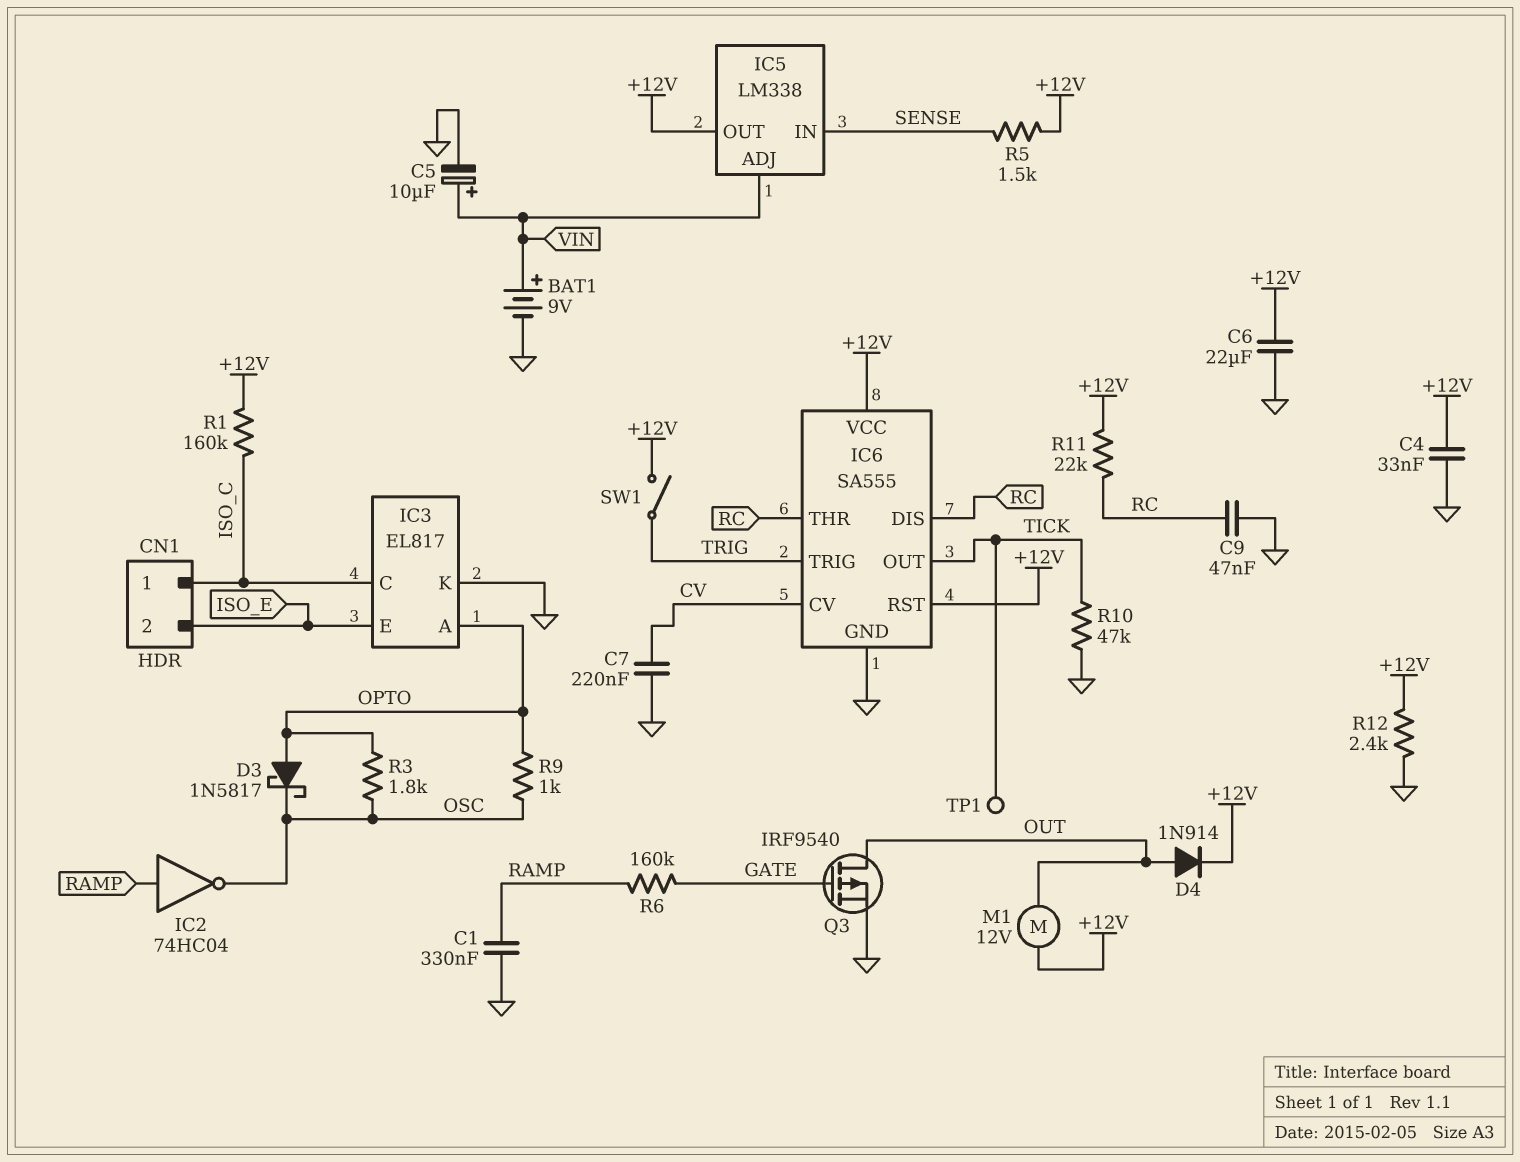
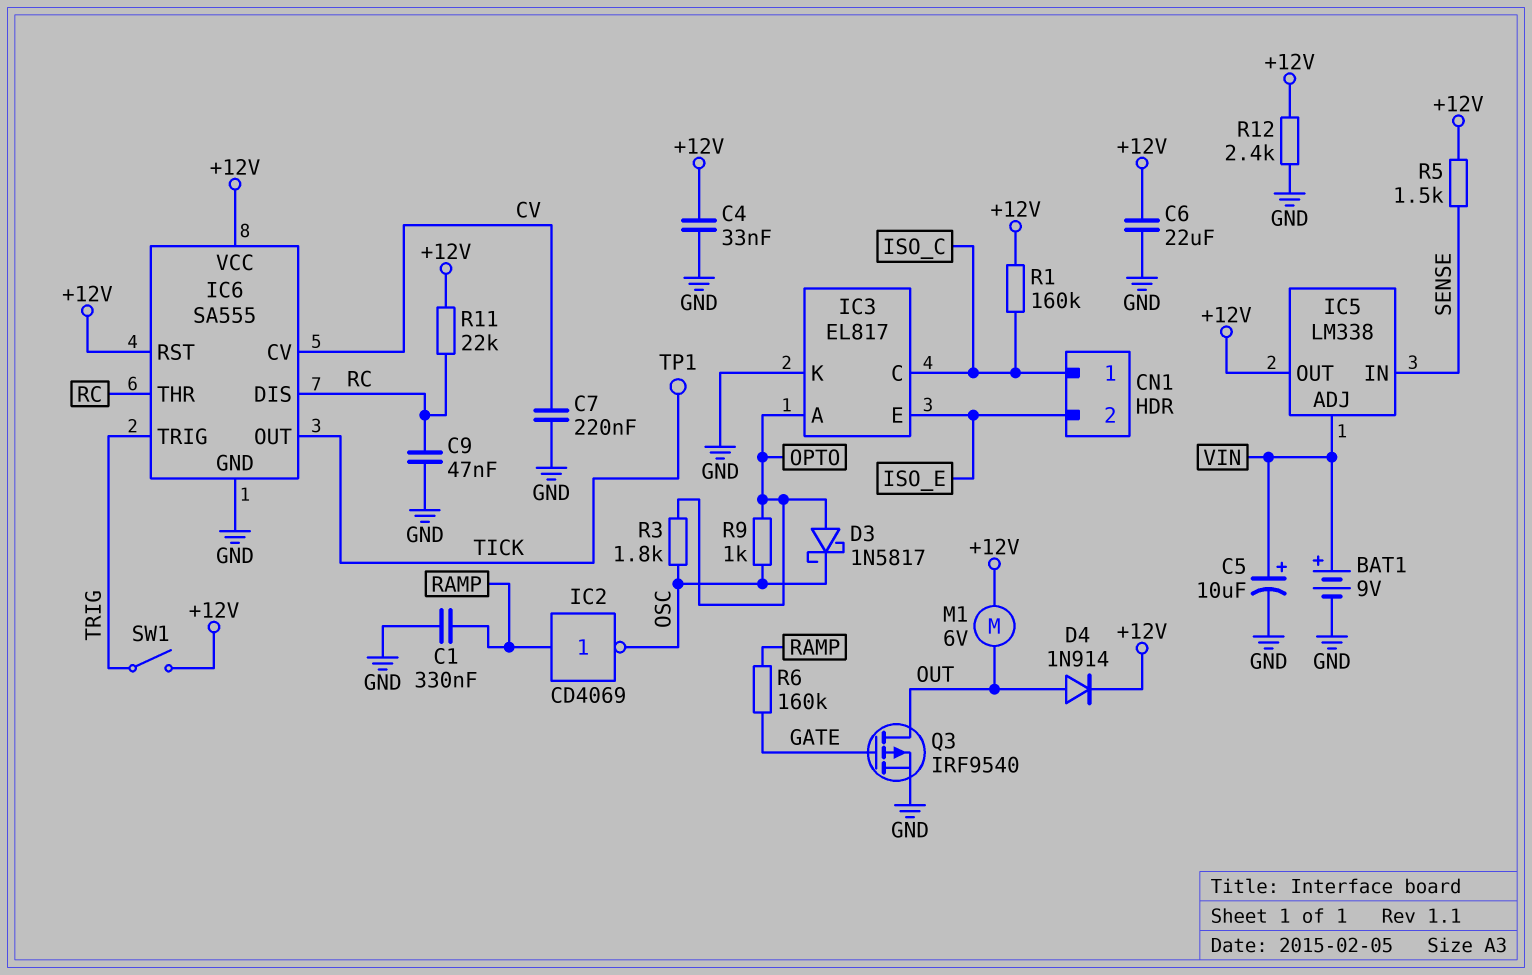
IC2: NOT 74HC04 (in RAMP, out OSC) -> NOT CD4069 (in RAMP, out OSC)
M1: motor 12V (+12V, OUT) -> motor 6V (+12V, OUT)
R10: 47k (GND, TICK) -> none

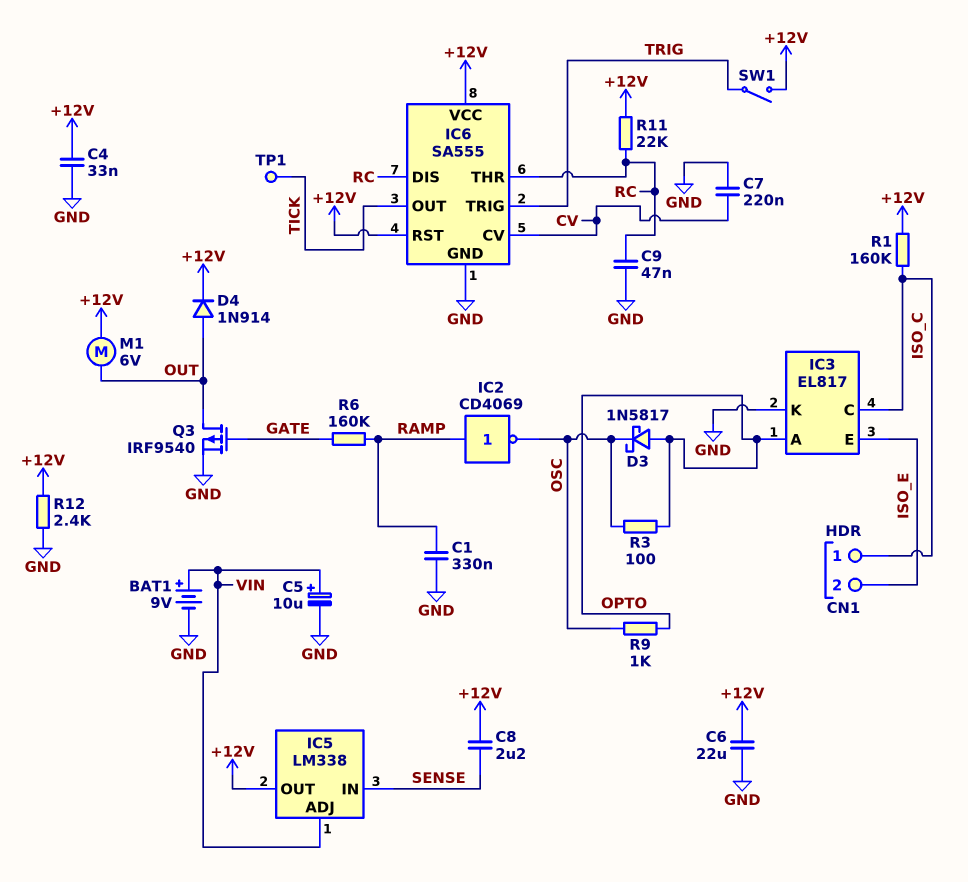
C8: none -> 2.2uF (+12V, SENSE)
R3: 1.8k (OPTO, OSC) -> 100 (OPTO, OSC)
R5: 1.5k (+12V, SENSE) -> none

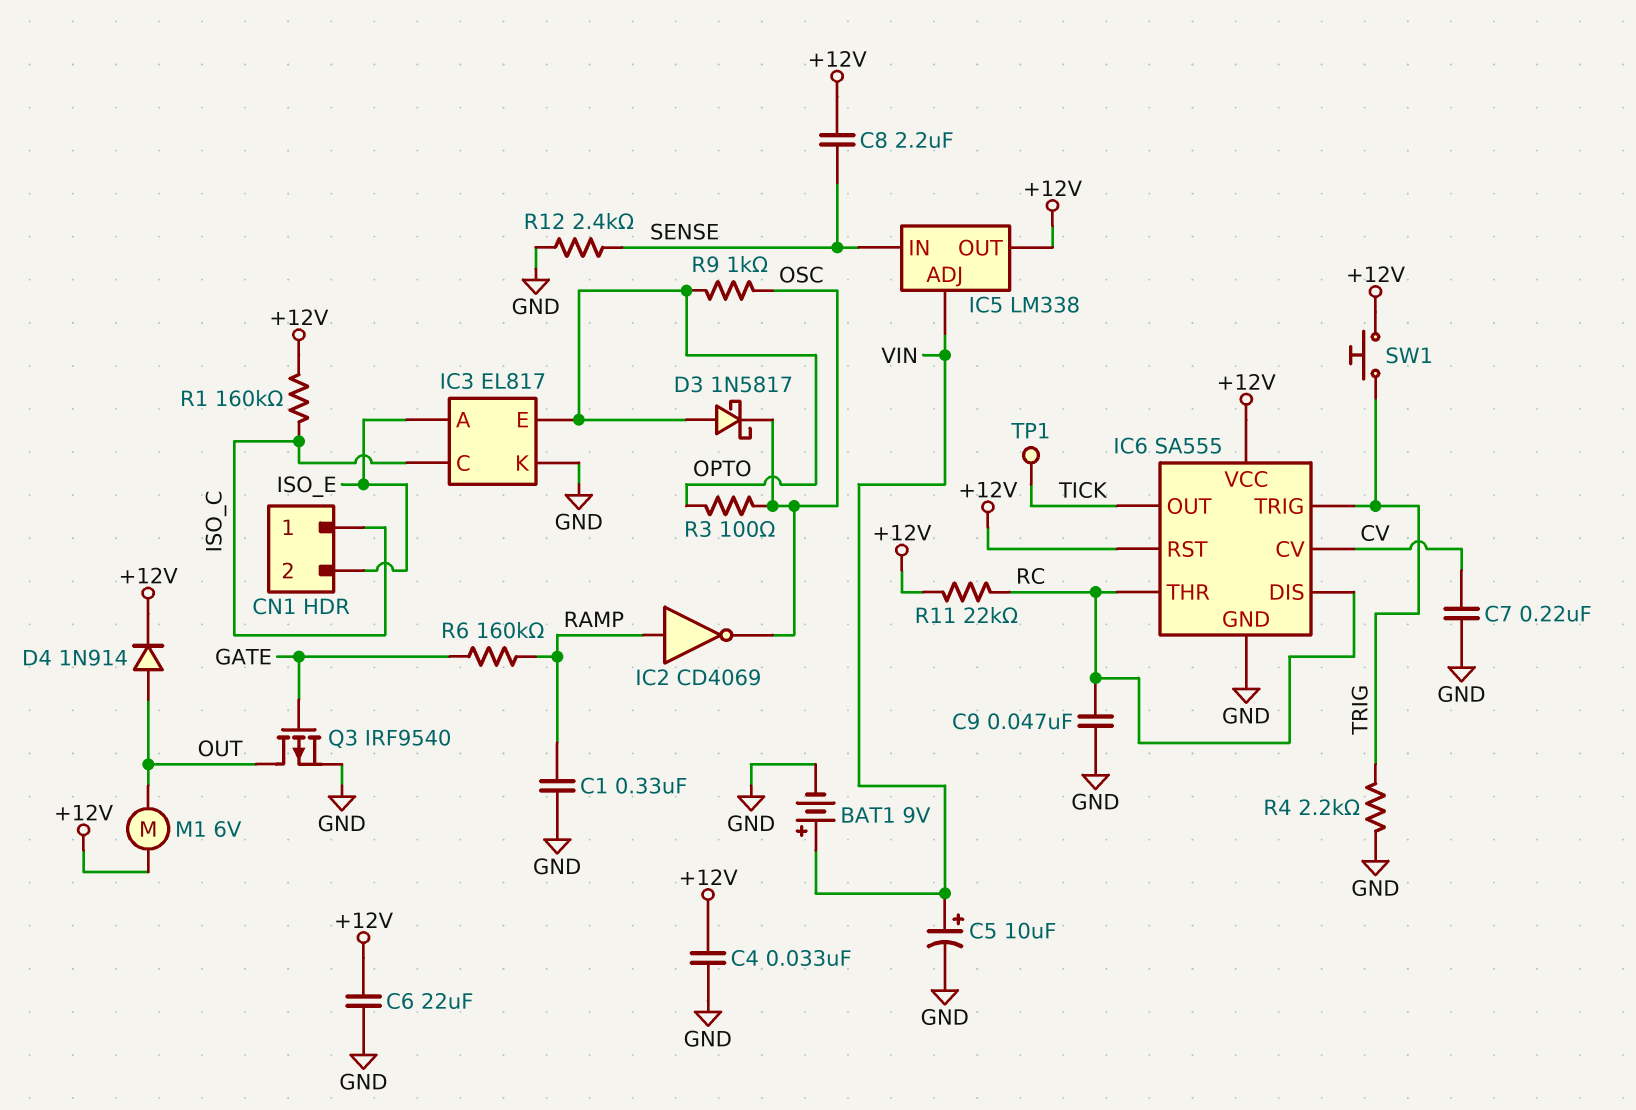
IC3 pin A: OPTO -> ISO_E
IC3 pin E: ISO_E -> OPTO
R4: none -> 2.2k (GND, TRIG)
R12: 2.4k (+12V, GND) -> 2.4k (GND, SENSE)
SW1: switch (+12V, TRIG) -> button (+12V, TRIG)

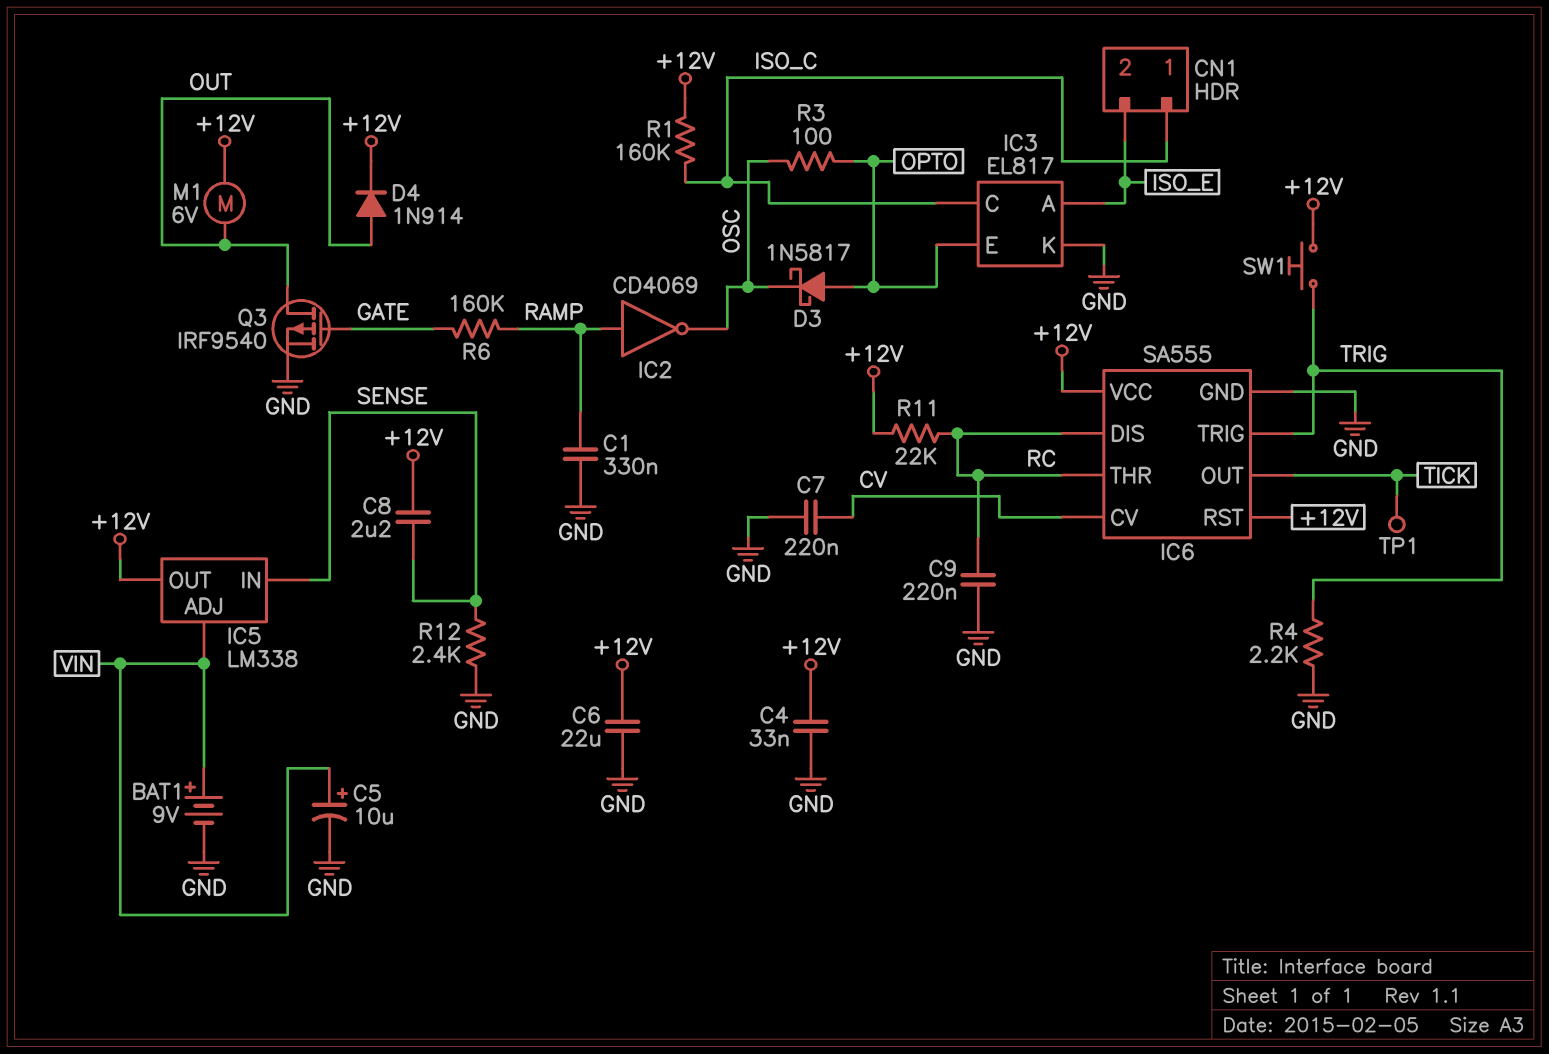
C9: 47nF (GND, RC) -> 220nF (GND, RC)
R9: 1k (OPTO, OSC) -> none

